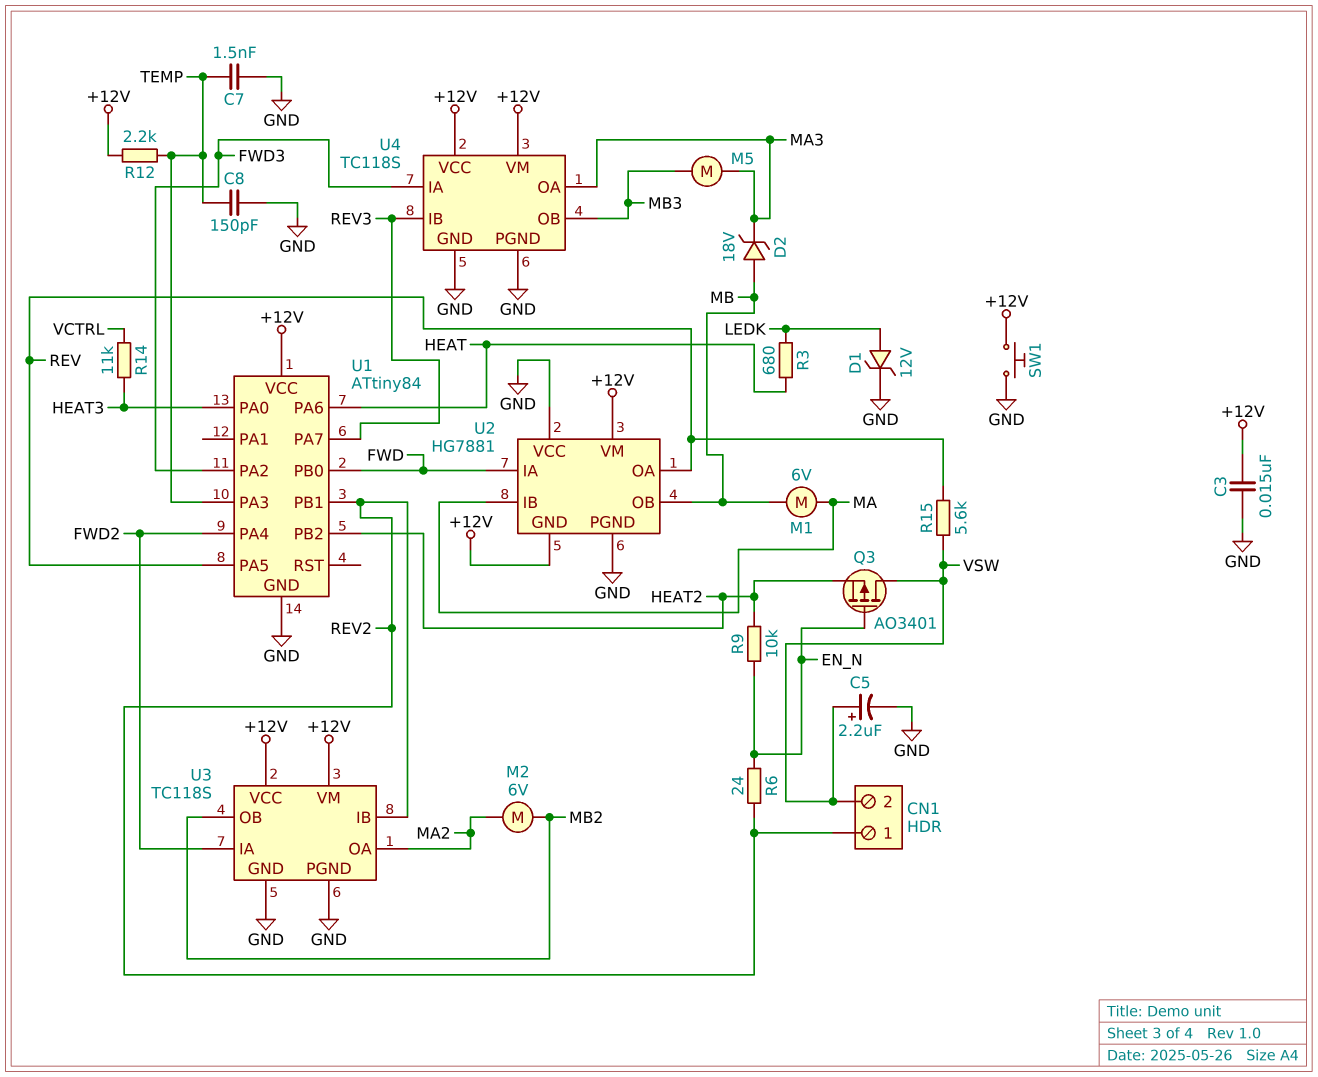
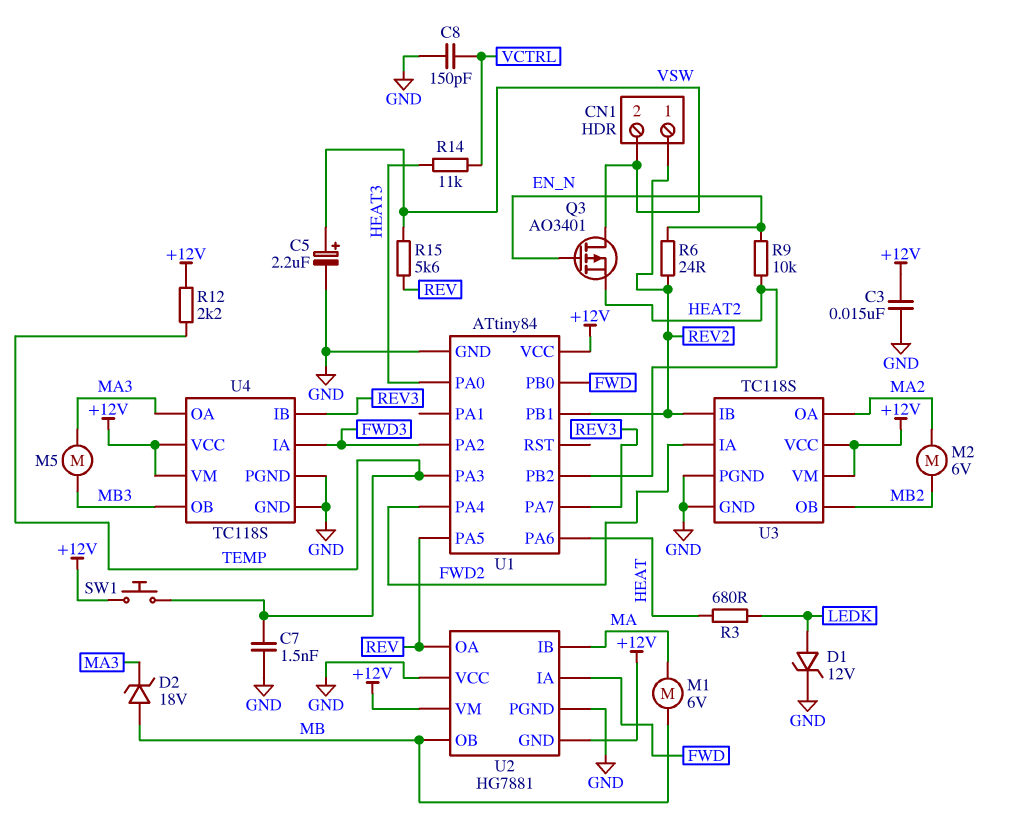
C8: 150pF (GND, TEMP) -> 150pF (GND, VCTRL)
SW1: button (+12V, GND) -> button (+12V, TEMP)

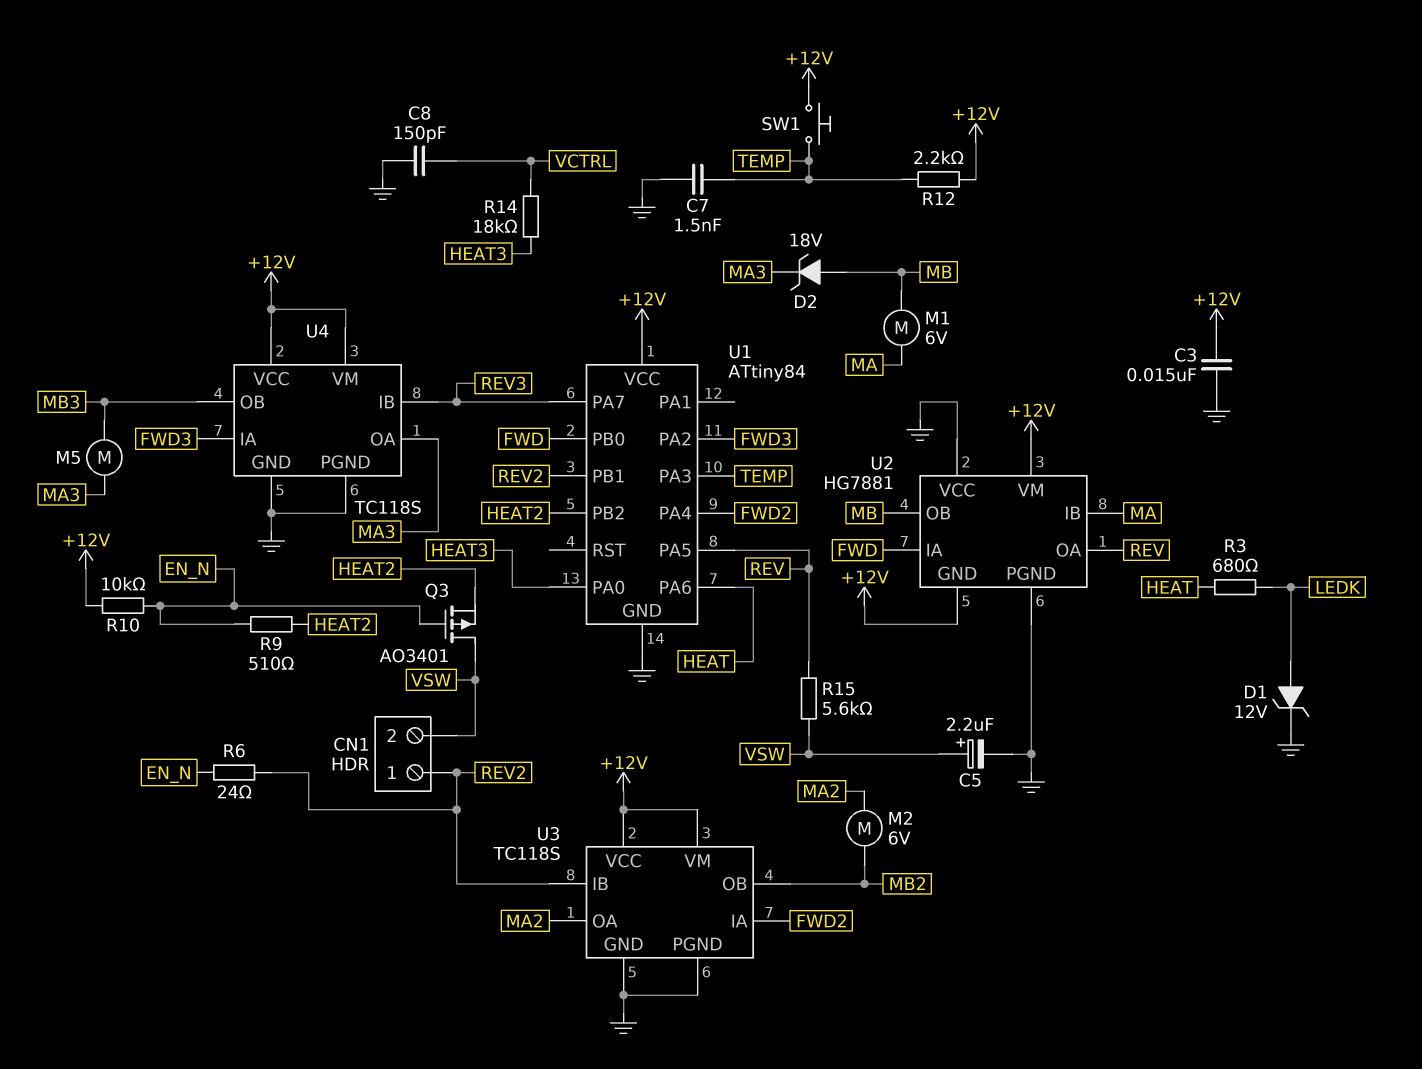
R9: 10k (EN_N, HEAT2) -> 510 (EN_N, HEAT2)
R10: none -> 10k (+12V, EN_N)
R14: 11k (HEAT3, VCTRL) -> 18k (HEAT3, VCTRL)

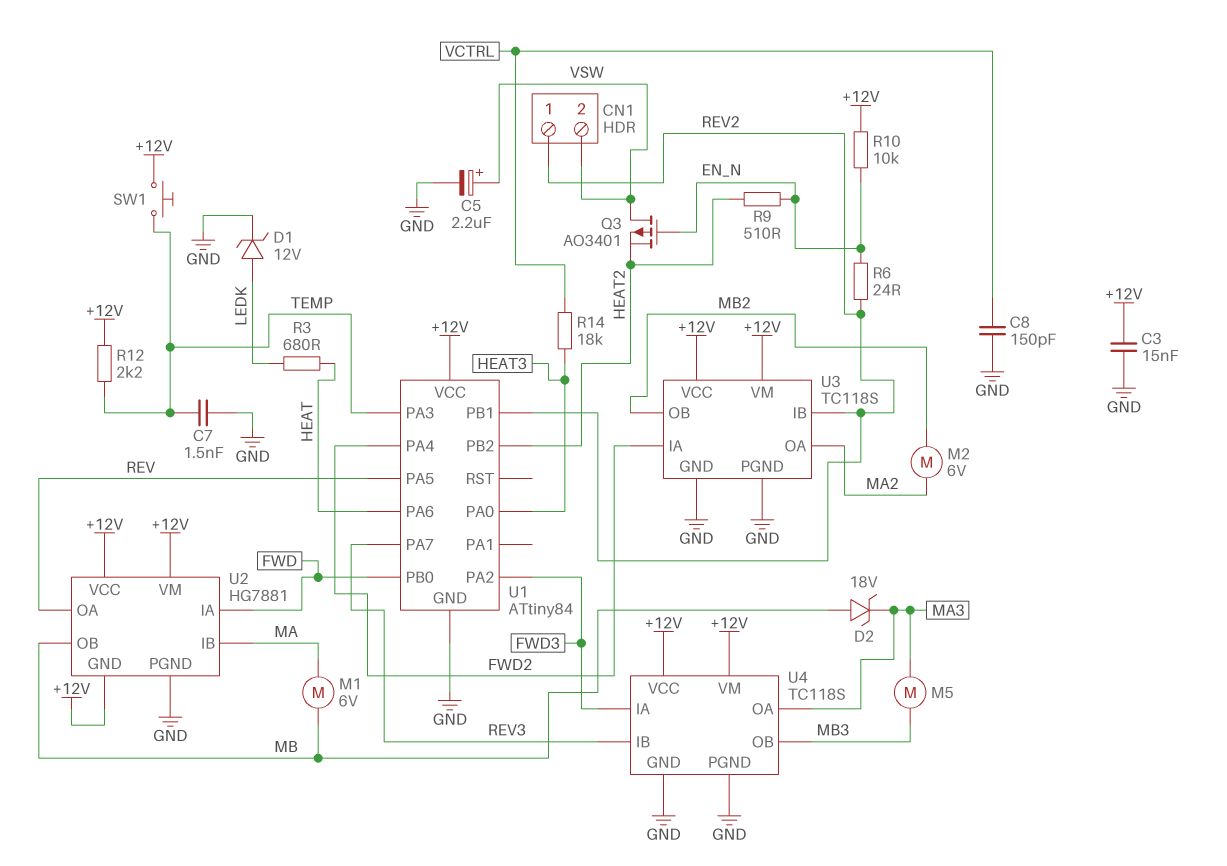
R15: 5.6k (REV, VSW) -> none
U2 pin VCC: GND -> +12V

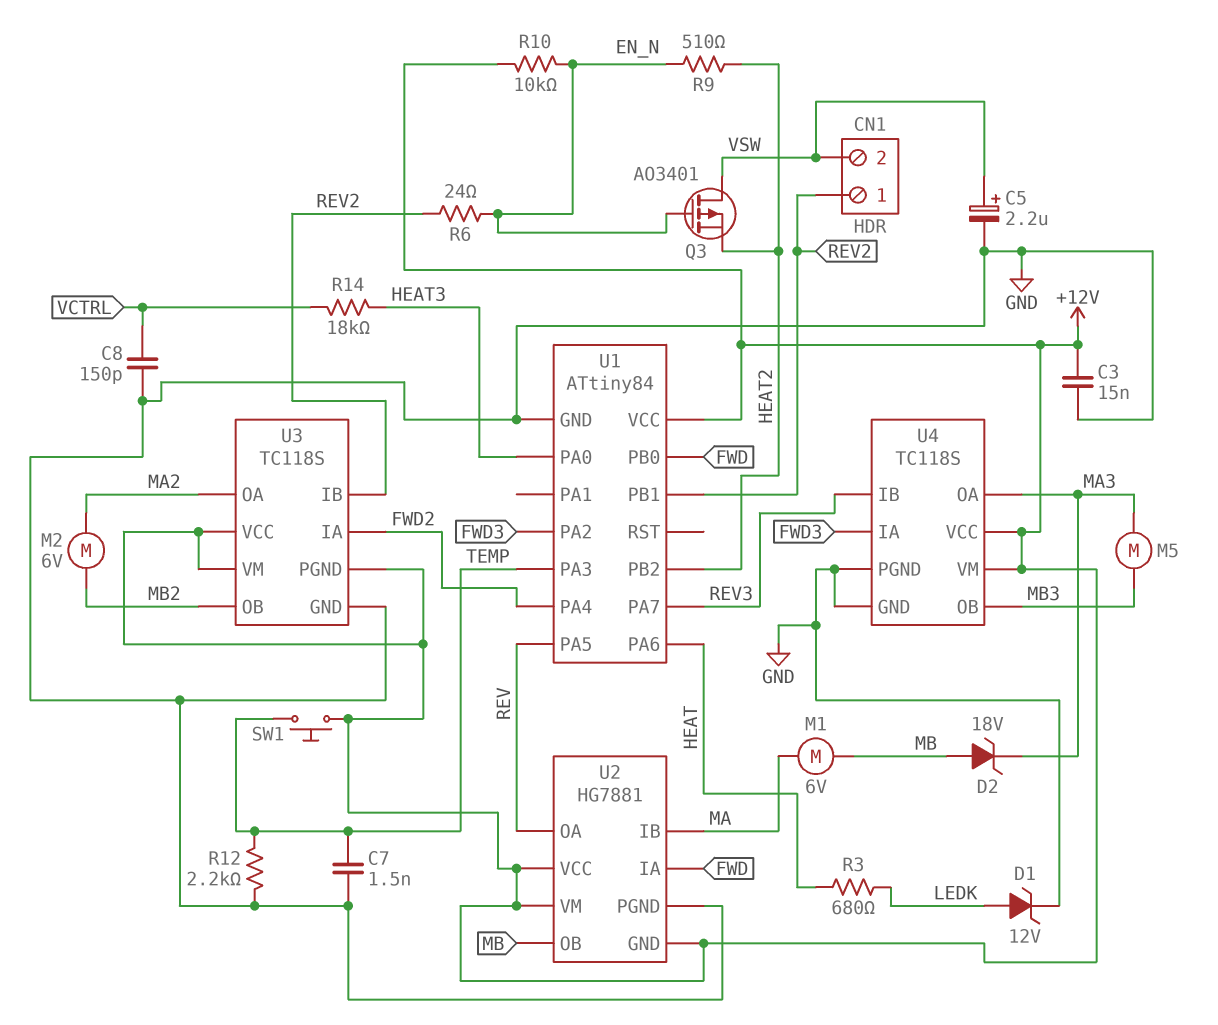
R12: 2.2k (+12V, TEMP) -> 2.2k (GND, TEMP)
U3 pin PGND: GND -> +12V

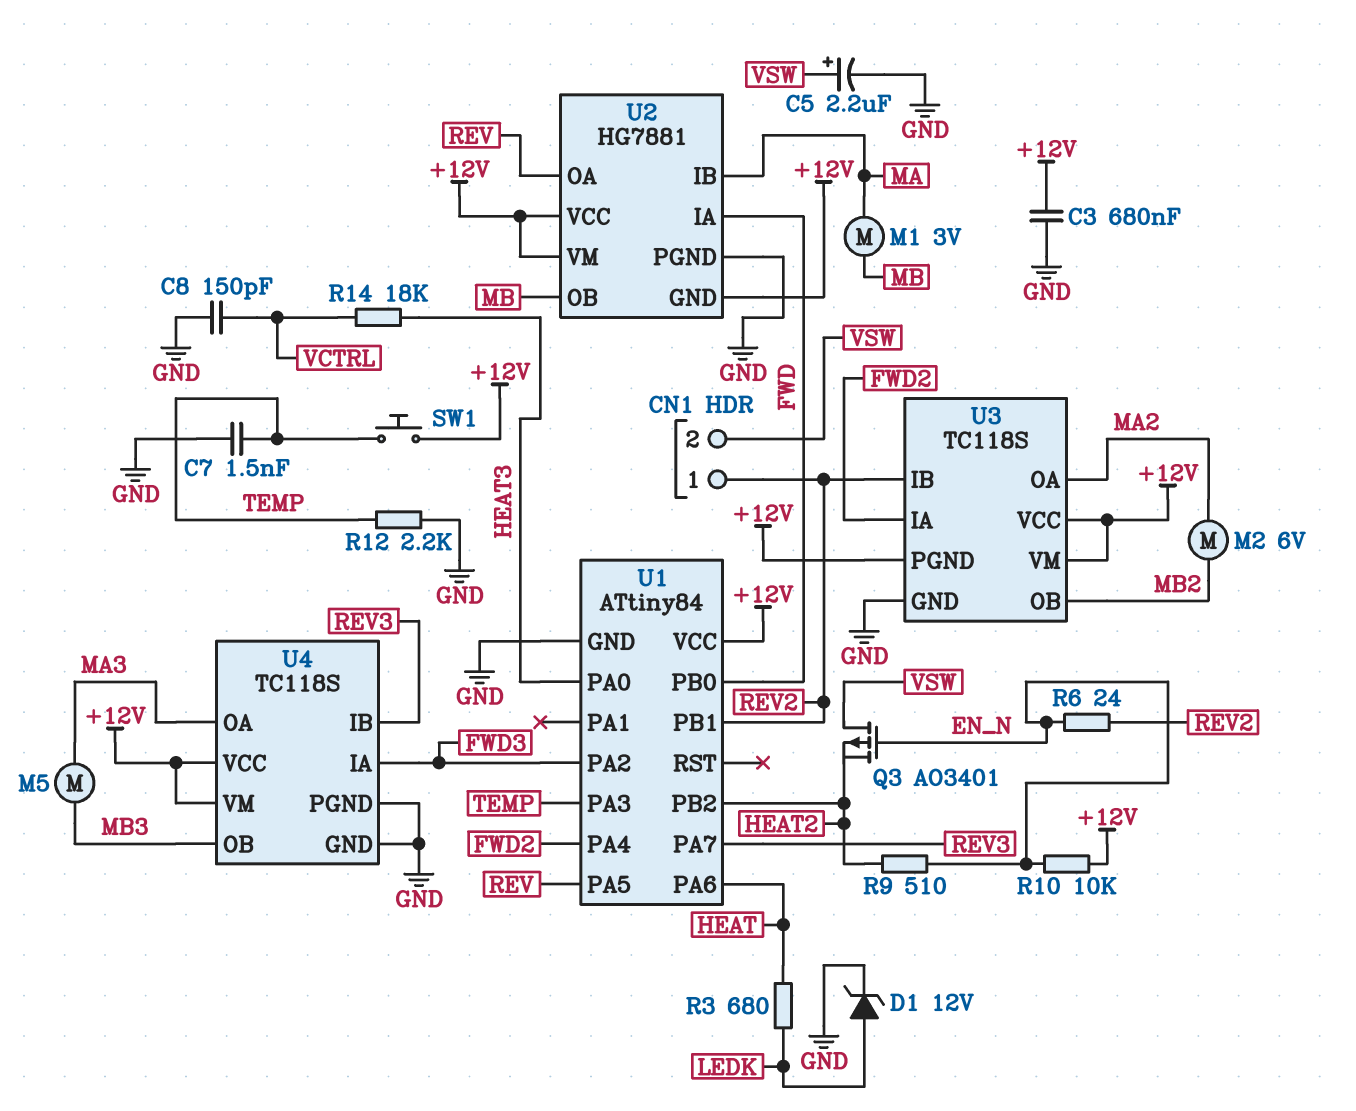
C3: 15nF (+12V, GND) -> 680nF (+12V, GND)
D2: zener 18V (A MB, K MA3) -> none
M1: motor 6V (MA, MB) -> motor 3V (MA, MB)

